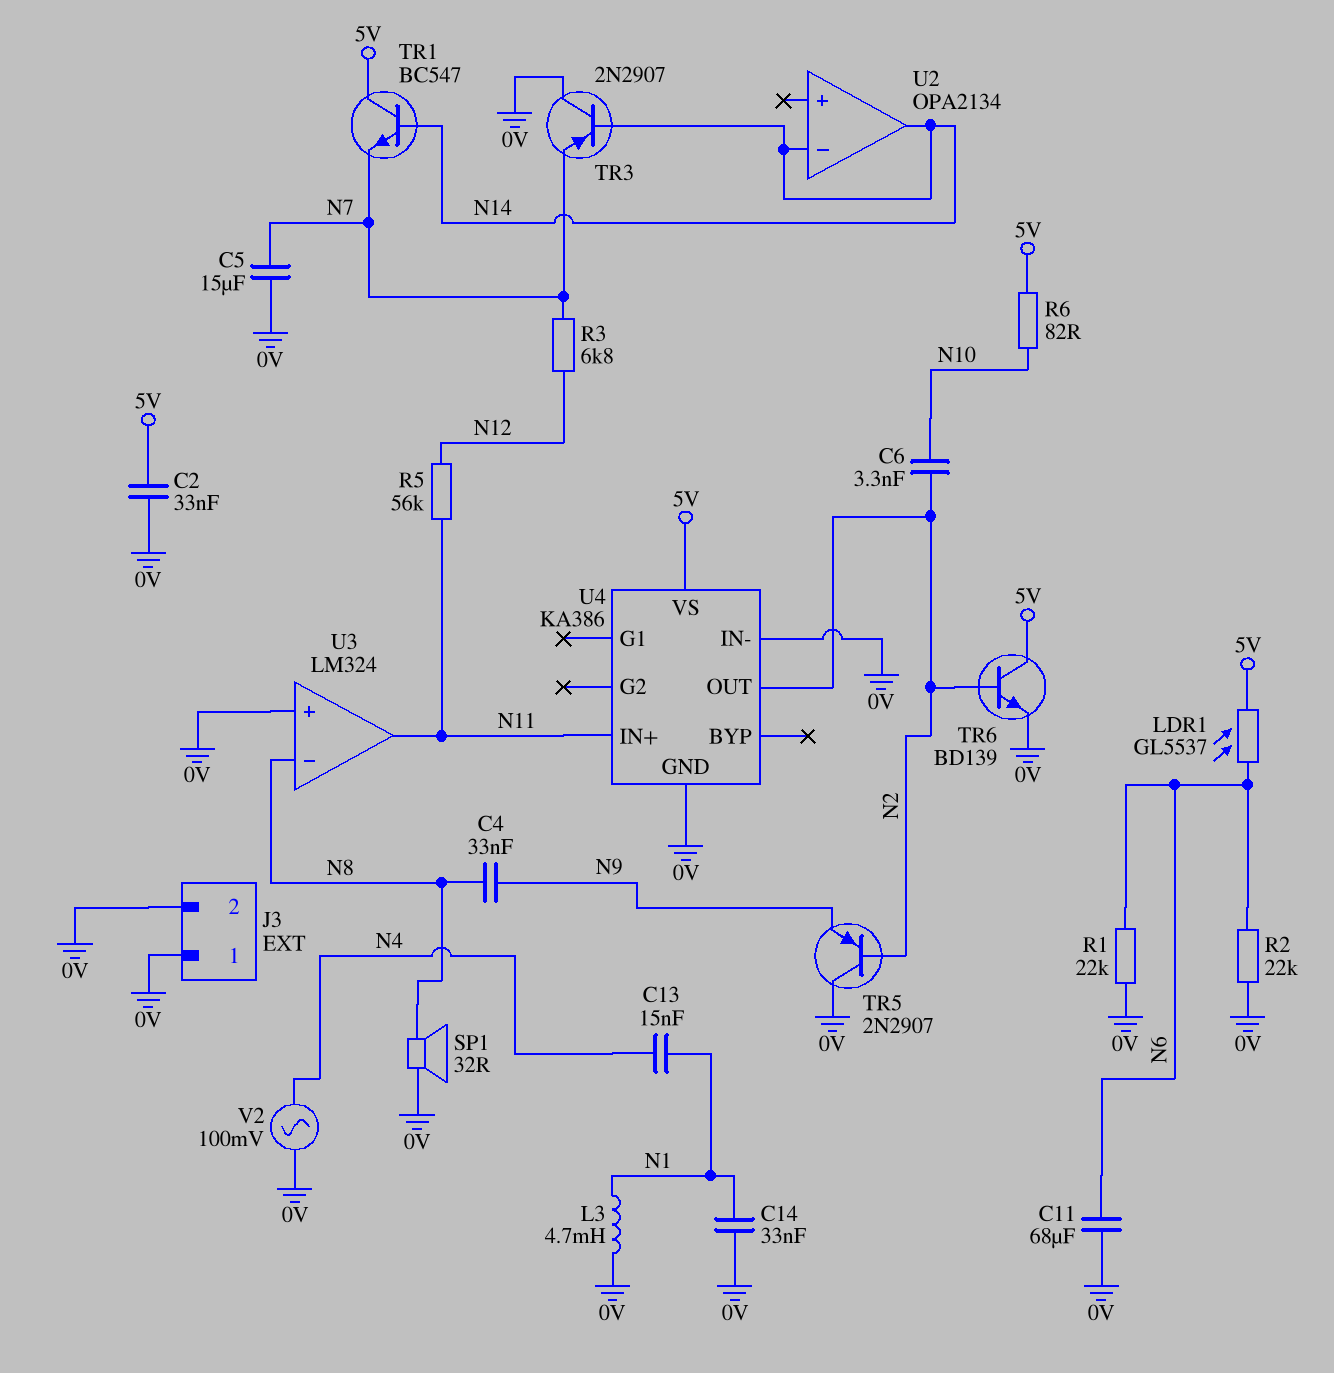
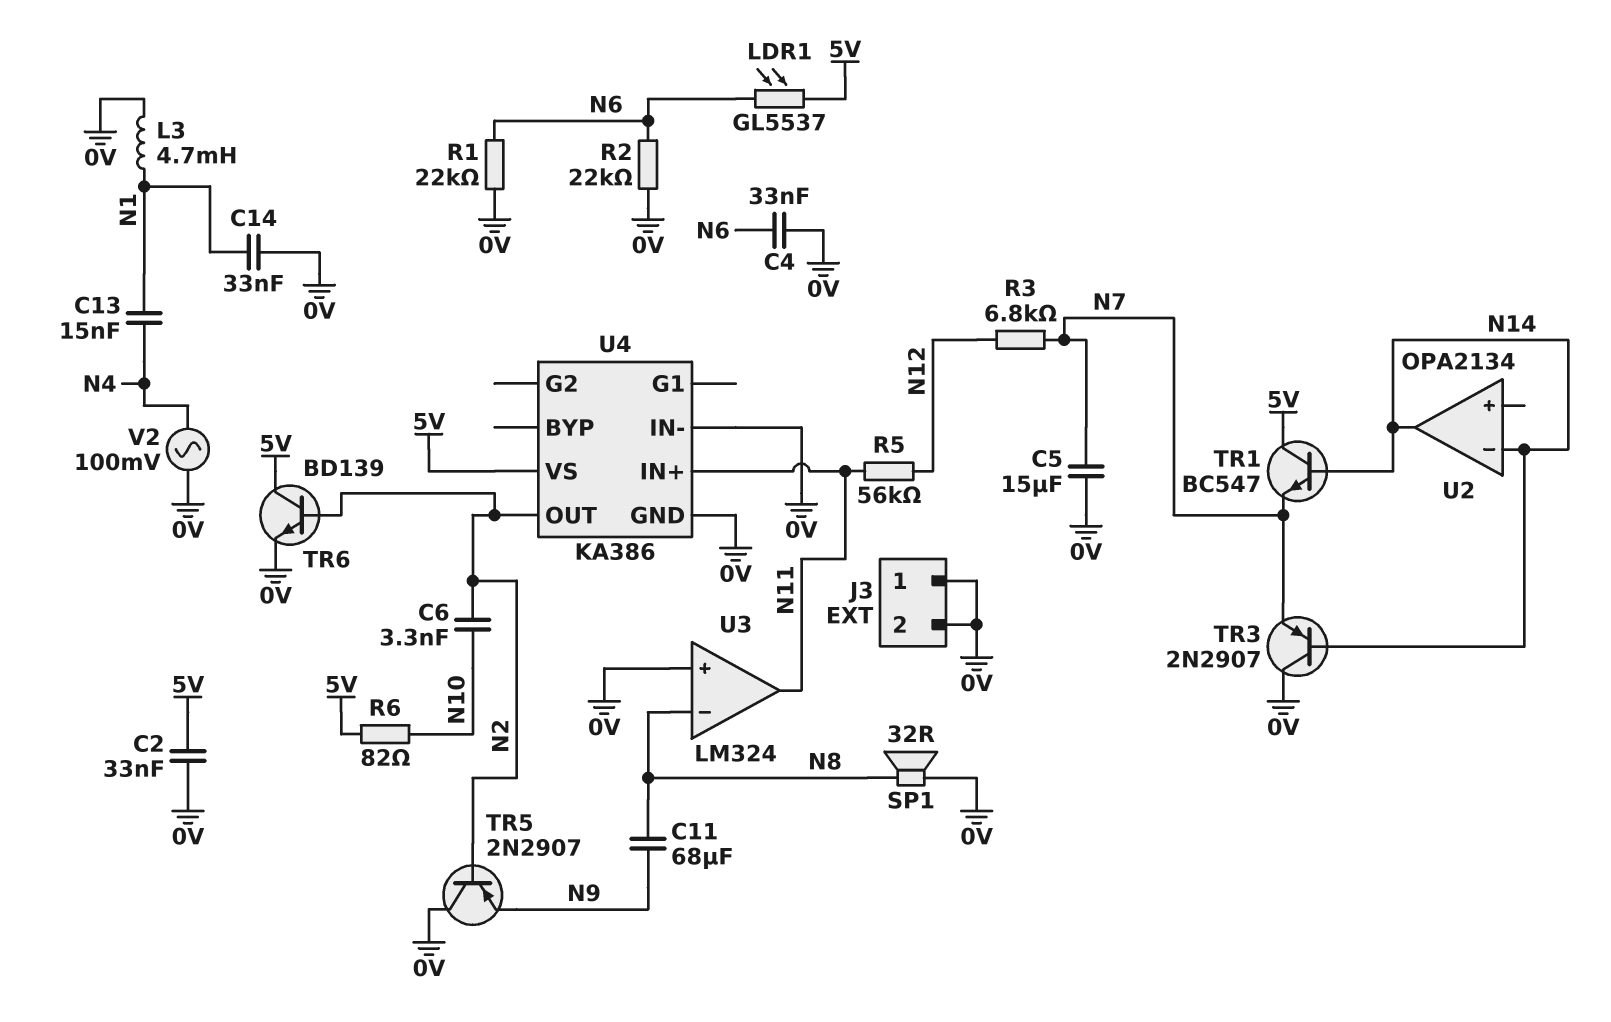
C4: 33nF (N8, N9) -> 33nF (0V, N6)
C11: 68uF (0V, N6) -> 68uF (N8, N9)

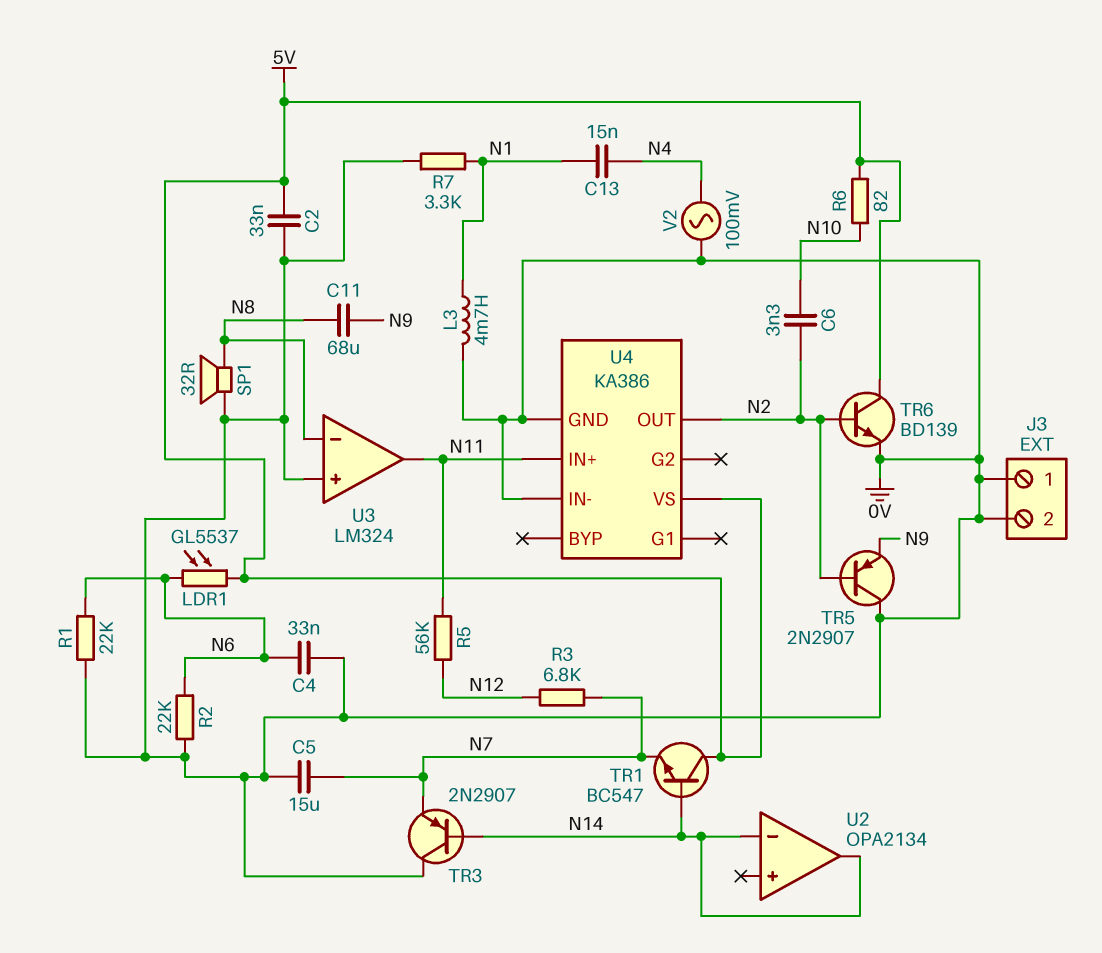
C14: 33nF (0V, N1) -> none
R7: none -> 3.3k (0V, N1)

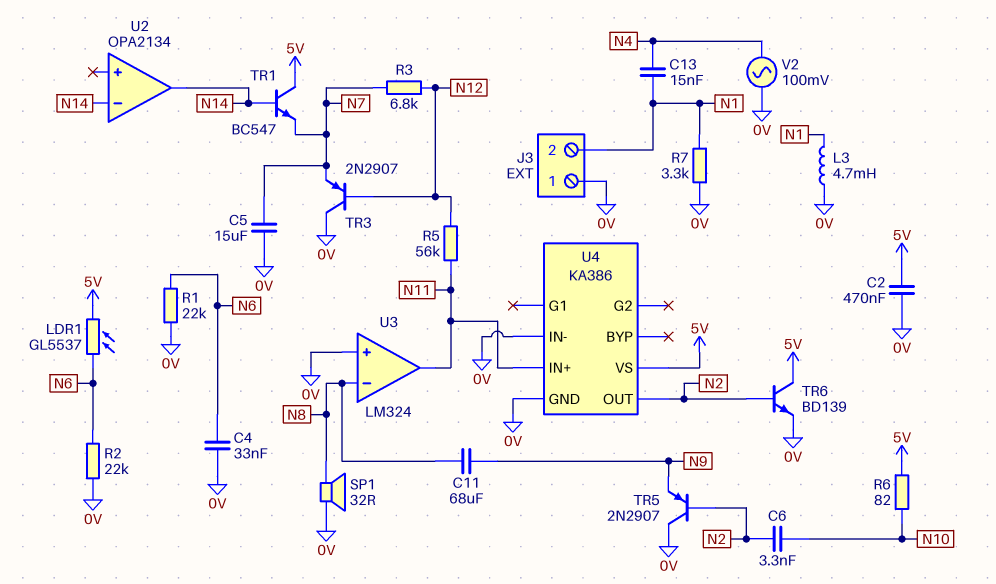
C2: 33nF (0V, 5V) -> 470nF (0V, 5V)
J3 pin 2: 0V -> N1
TR3: PNP 2N2907 (B N14, C 0V, E N7) -> PNP 2N2907 (B N12, C 0V, E N7)

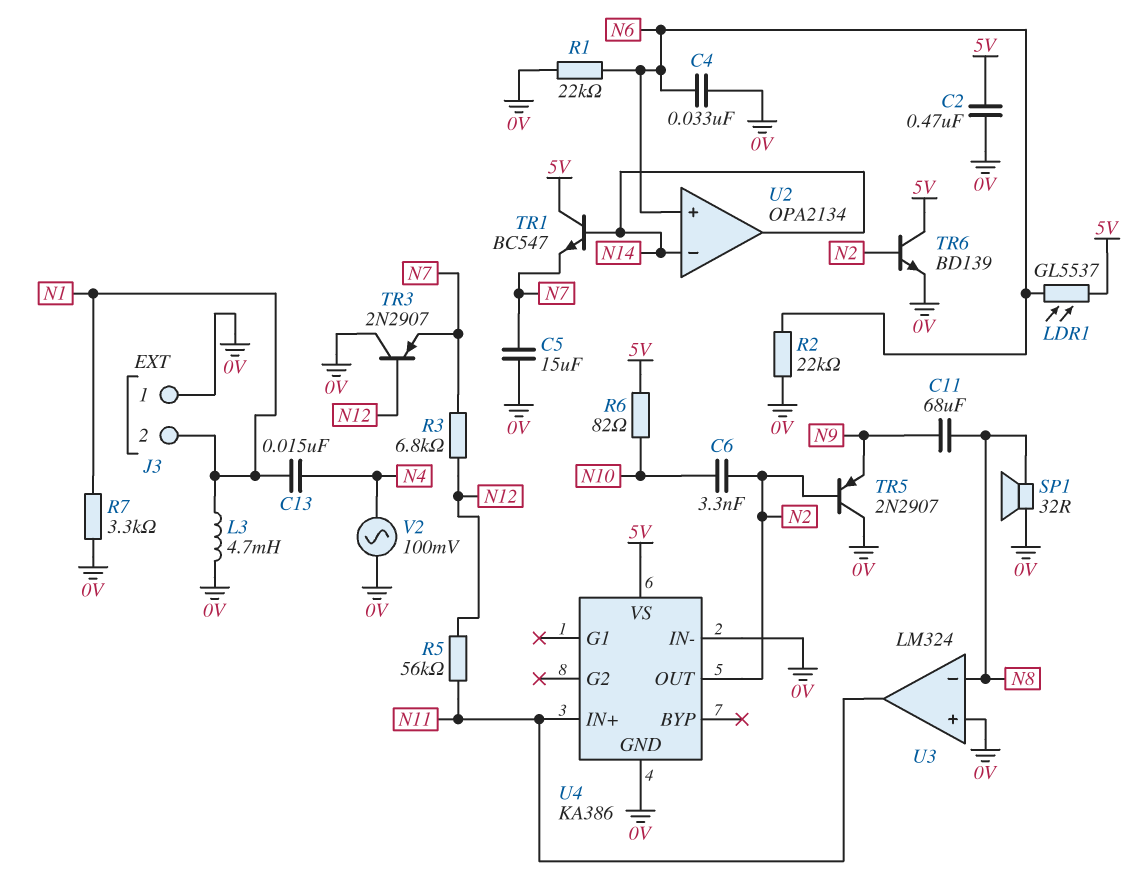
U2 pin in+: none -> N6

